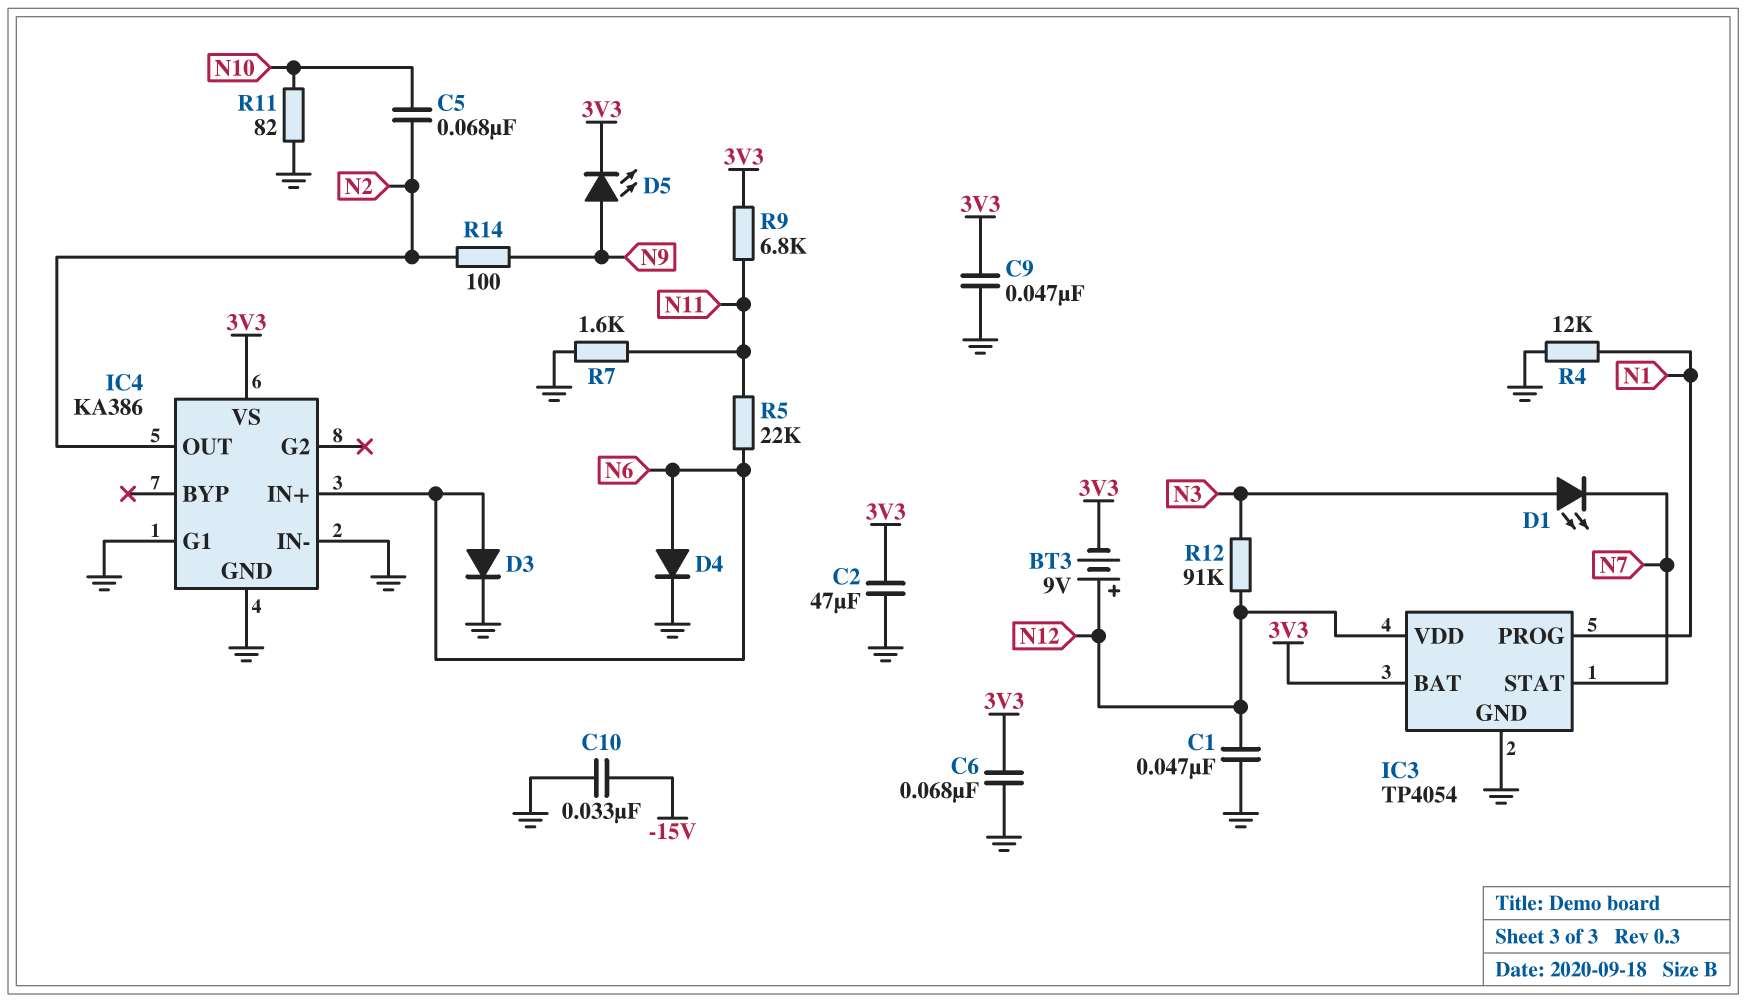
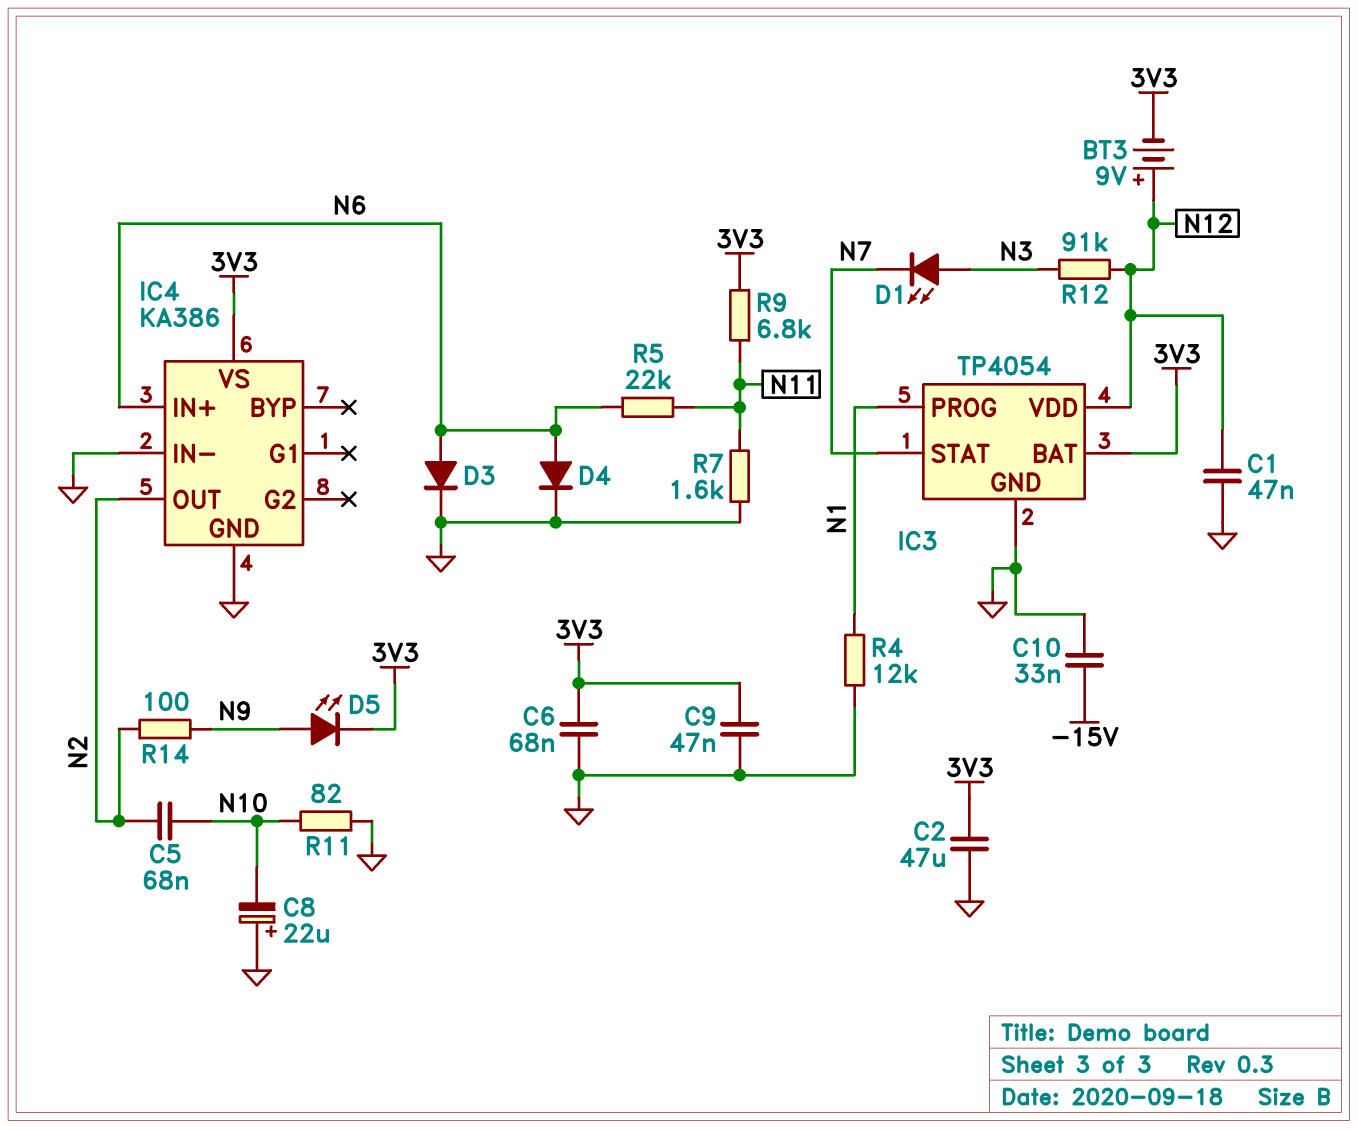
C8: none -> 22uF (plus GND, minus N10)
IC4 pin G1: GND -> none

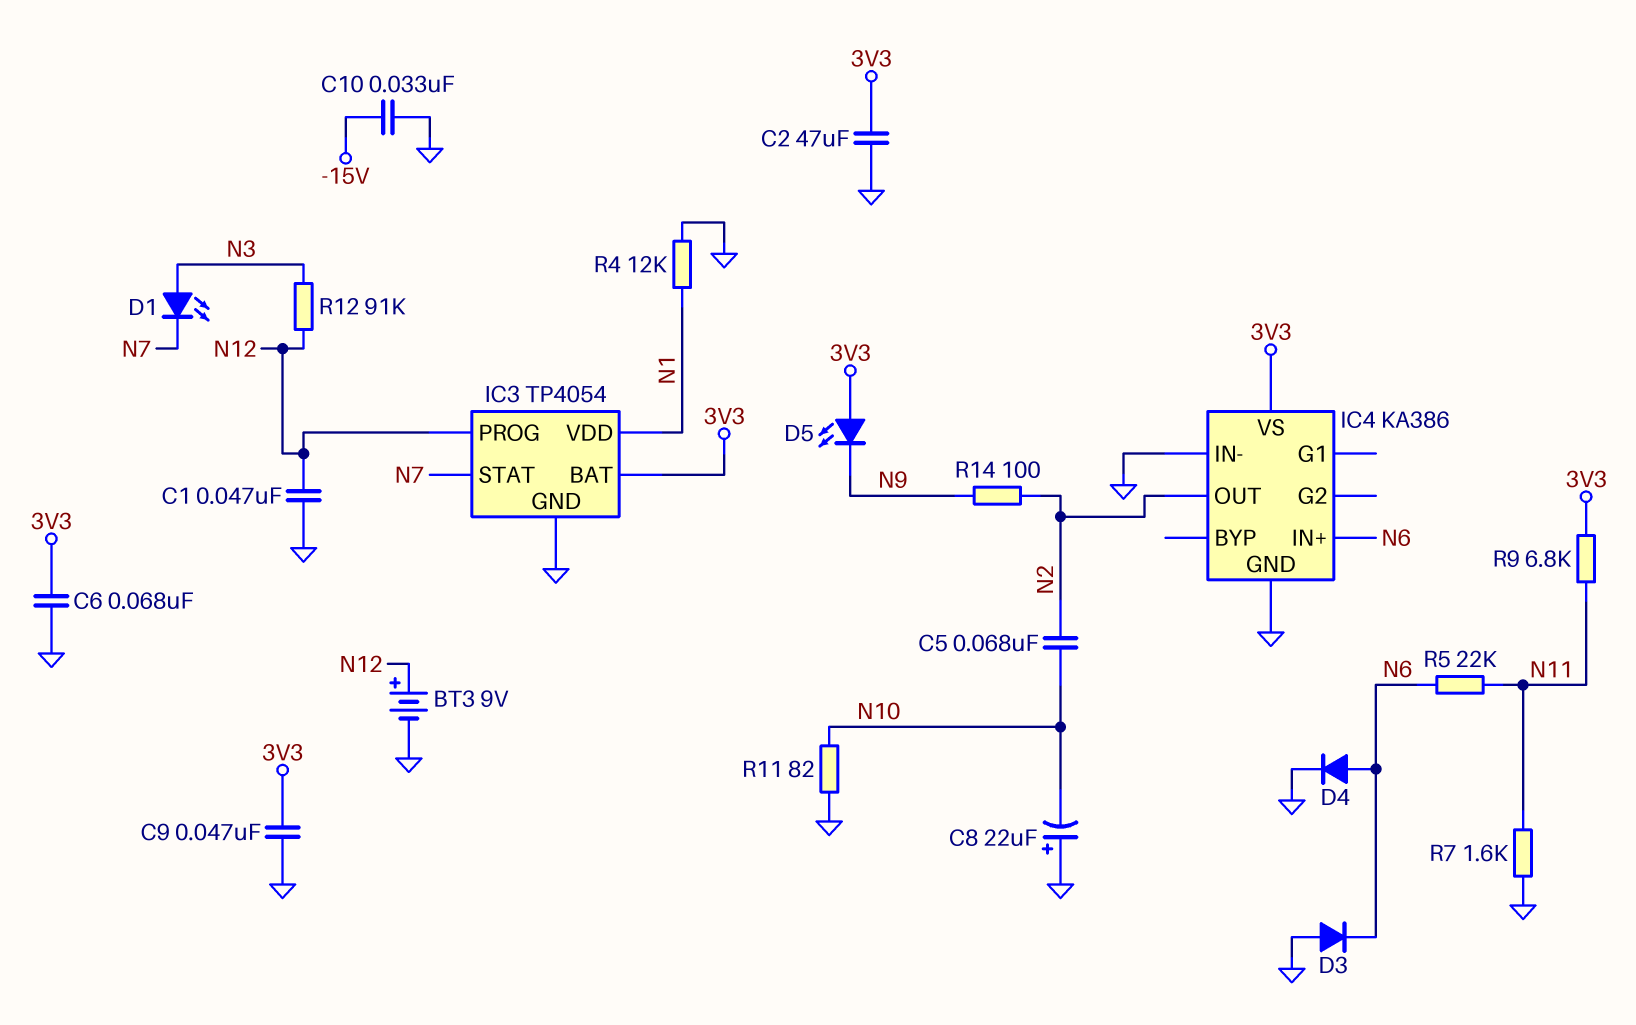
BT3: 9V (plus N12, minus 3V3) -> 9V (plus N12, minus GND)
D3: diode (A N6, K GND) -> diode (A GND, K N6)
D5: LED (A N9, K 3V3) -> LED (A 3V3, K N9)
IC3 pin PROG: N1 -> N12
IC3 pin VDD: N12 -> N1

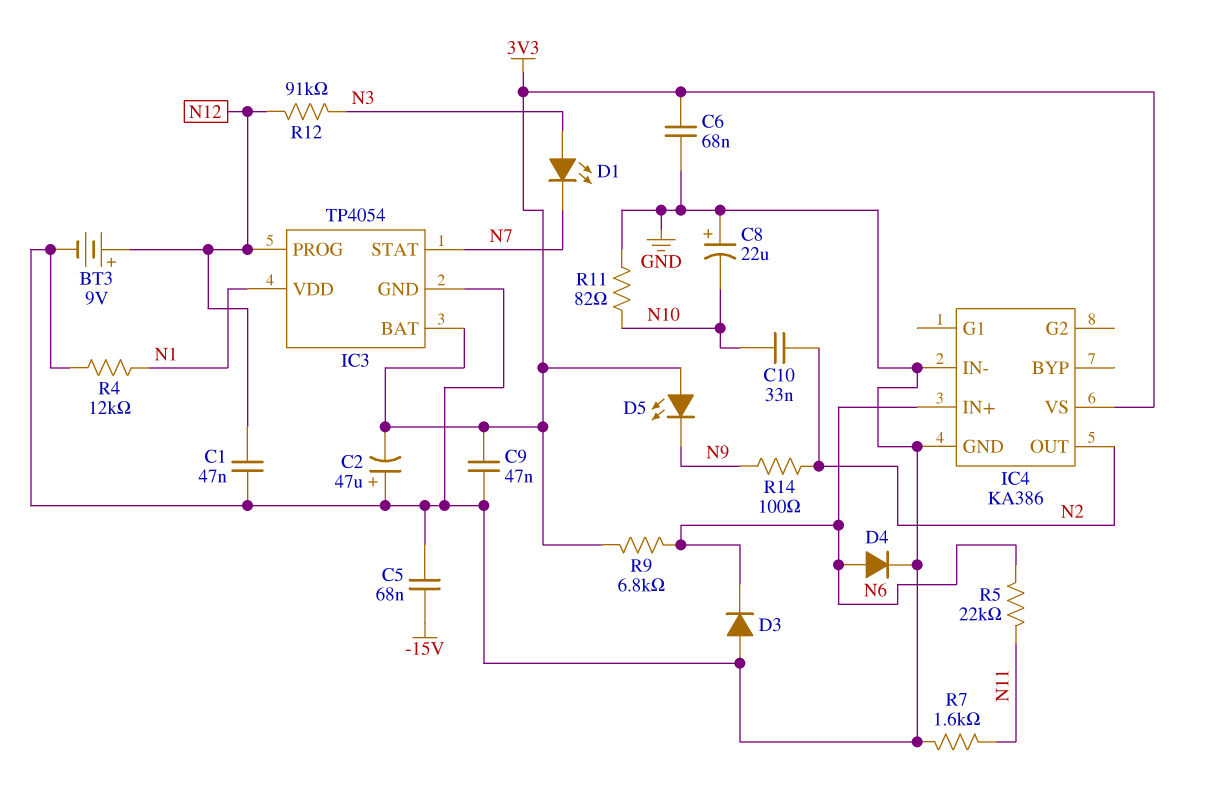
C2: 47uF (3V3, GND) -> 47uF (plus GND, minus 3V3)
C5: 68nF (N2, N10) -> 68nF (-15V, GND)
C10: 33nF (-15V, GND) -> 33nF (N2, N10)
R9: 6.8k (3V3, N11) -> 6.8k (3V3, N6)

